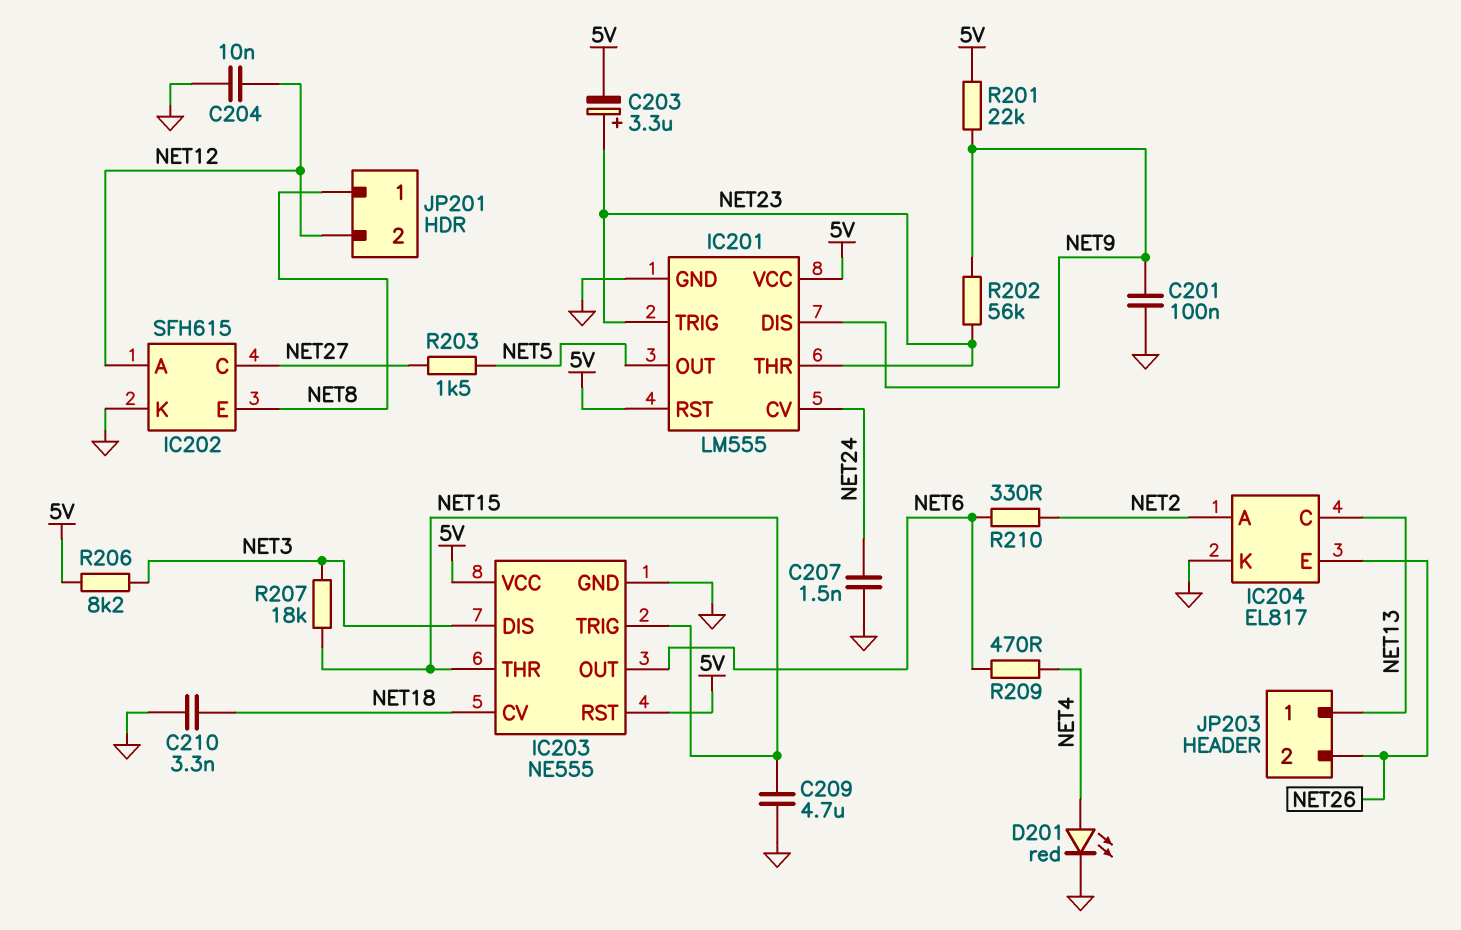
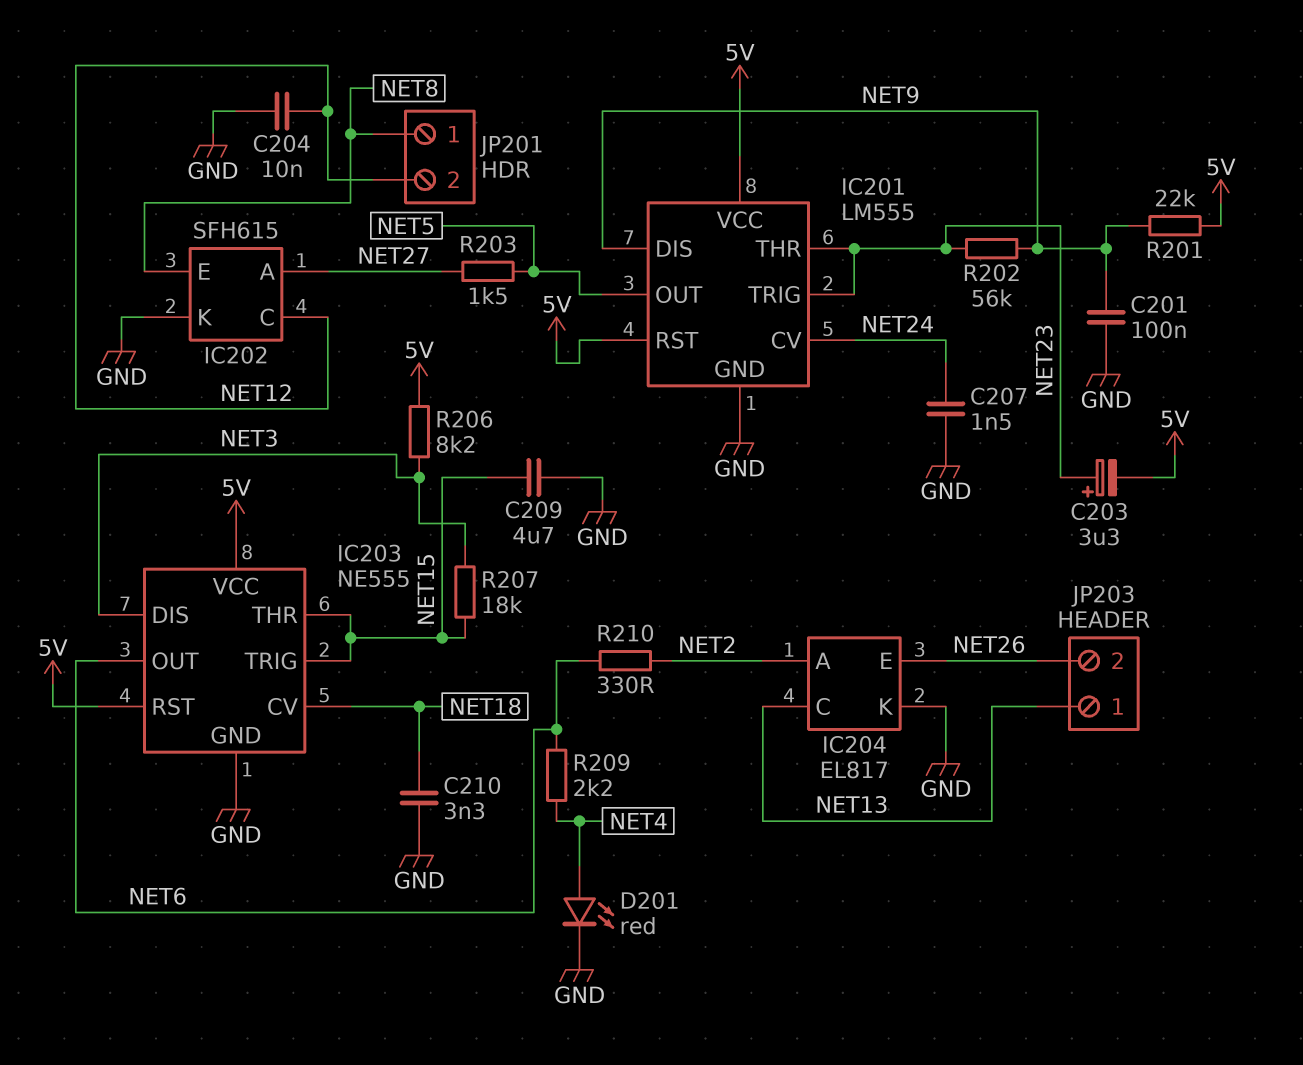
IC202 pin A: NET12 -> NET27
IC202 pin C: NET27 -> NET12
R209: 470 (NET4, NET6) -> 2.2k (NET4, NET6)

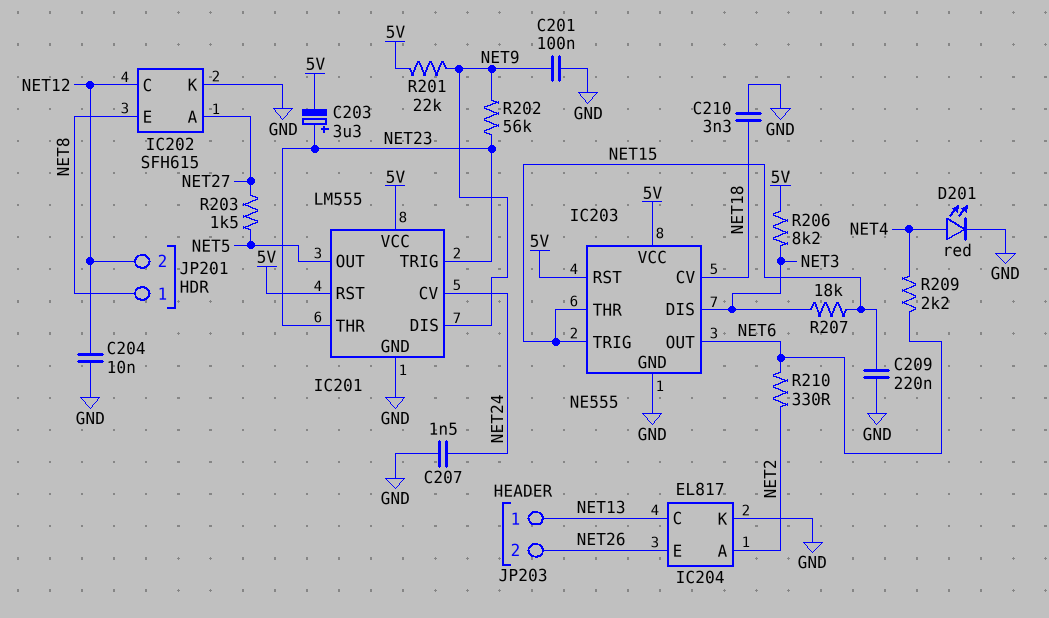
C209: 4.7uF (GND, NET15) -> 220nF (GND, NET15)

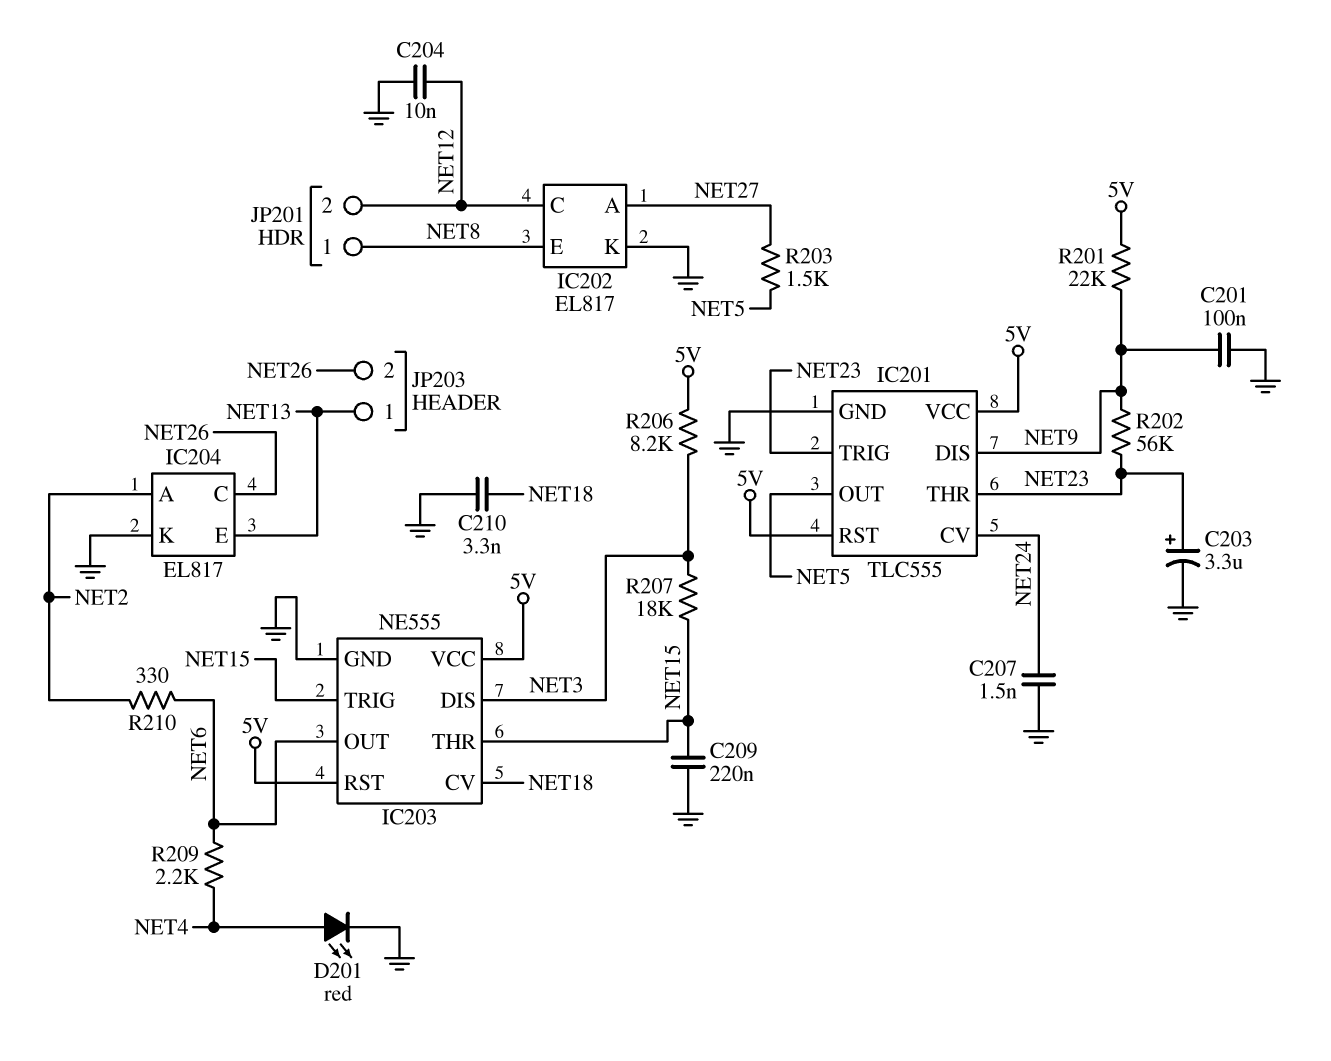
C203: 3.3uF (plus NET23, minus 5V) -> 3.3uF (plus NET23, minus GND)
IC201: LM555 -> TLC555
IC202: SFH615 -> EL817
IC204 pin C: NET13 -> NET26
IC204 pin E: NET26 -> NET13

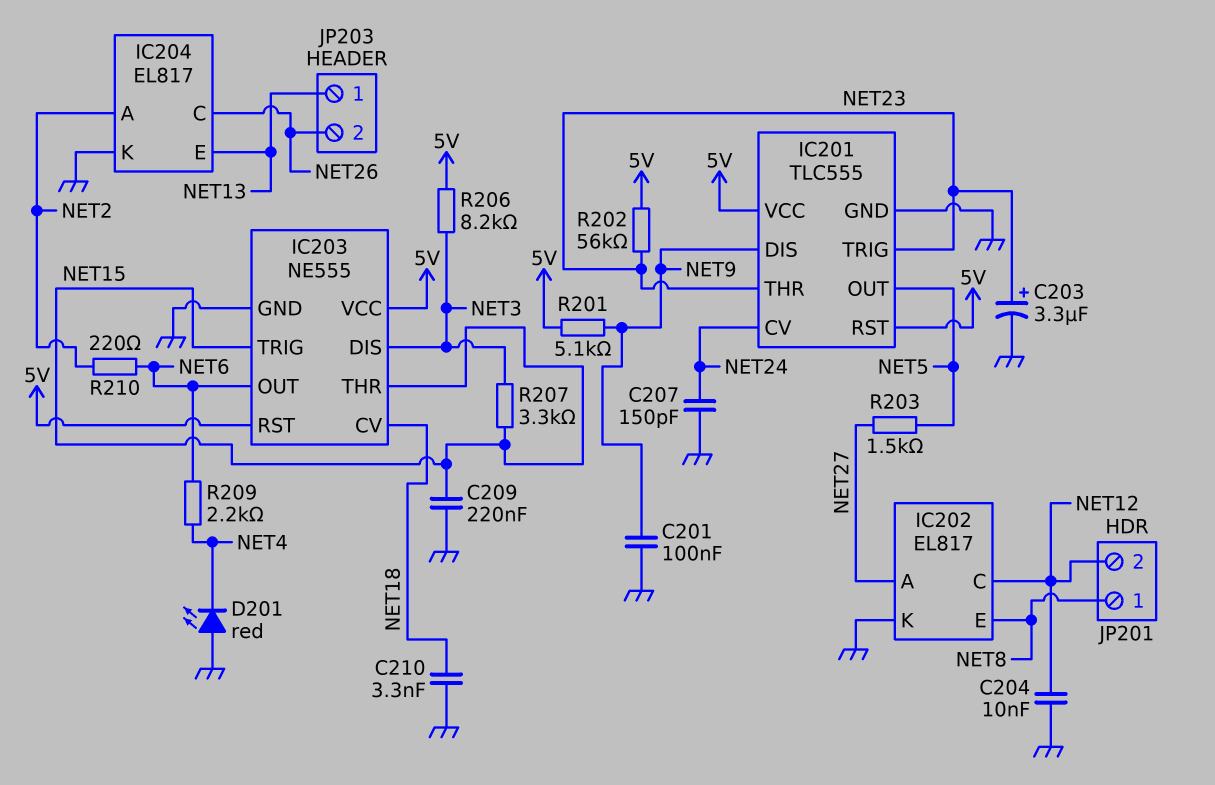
C207: 1.5nF (GND, NET24) -> 150pF (GND, NET24)
D201: LED red (A NET4, K GND) -> LED red (A GND, K NET4)
R201: 22k (5V, NET9) -> 5.1k (5V, NET9)
R202: 56k (NET9, NET23) -> 56k (5V, NET23)
R207: 18k (NET3, NET15) -> 3.3k (NET3, NET15)
R210: 330 (NET2, NET6) -> 220 (NET2, NET6)

